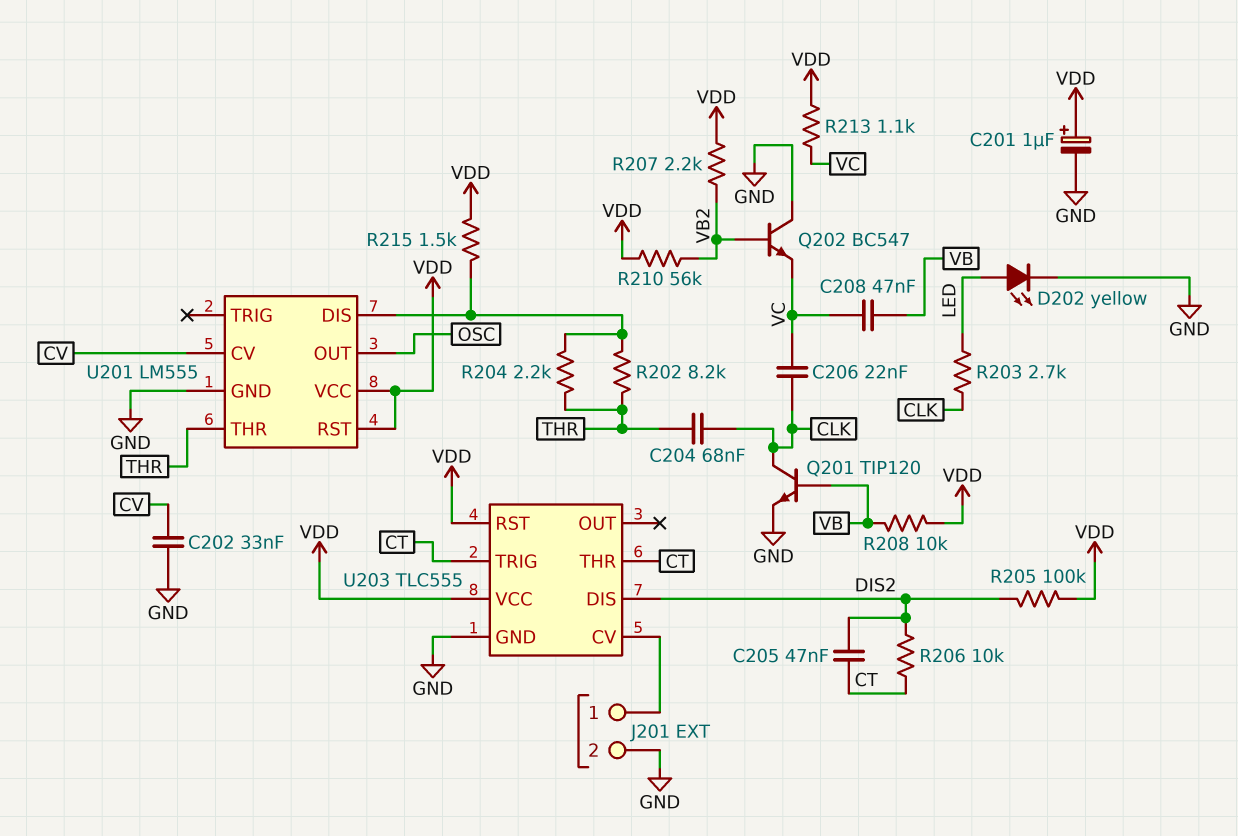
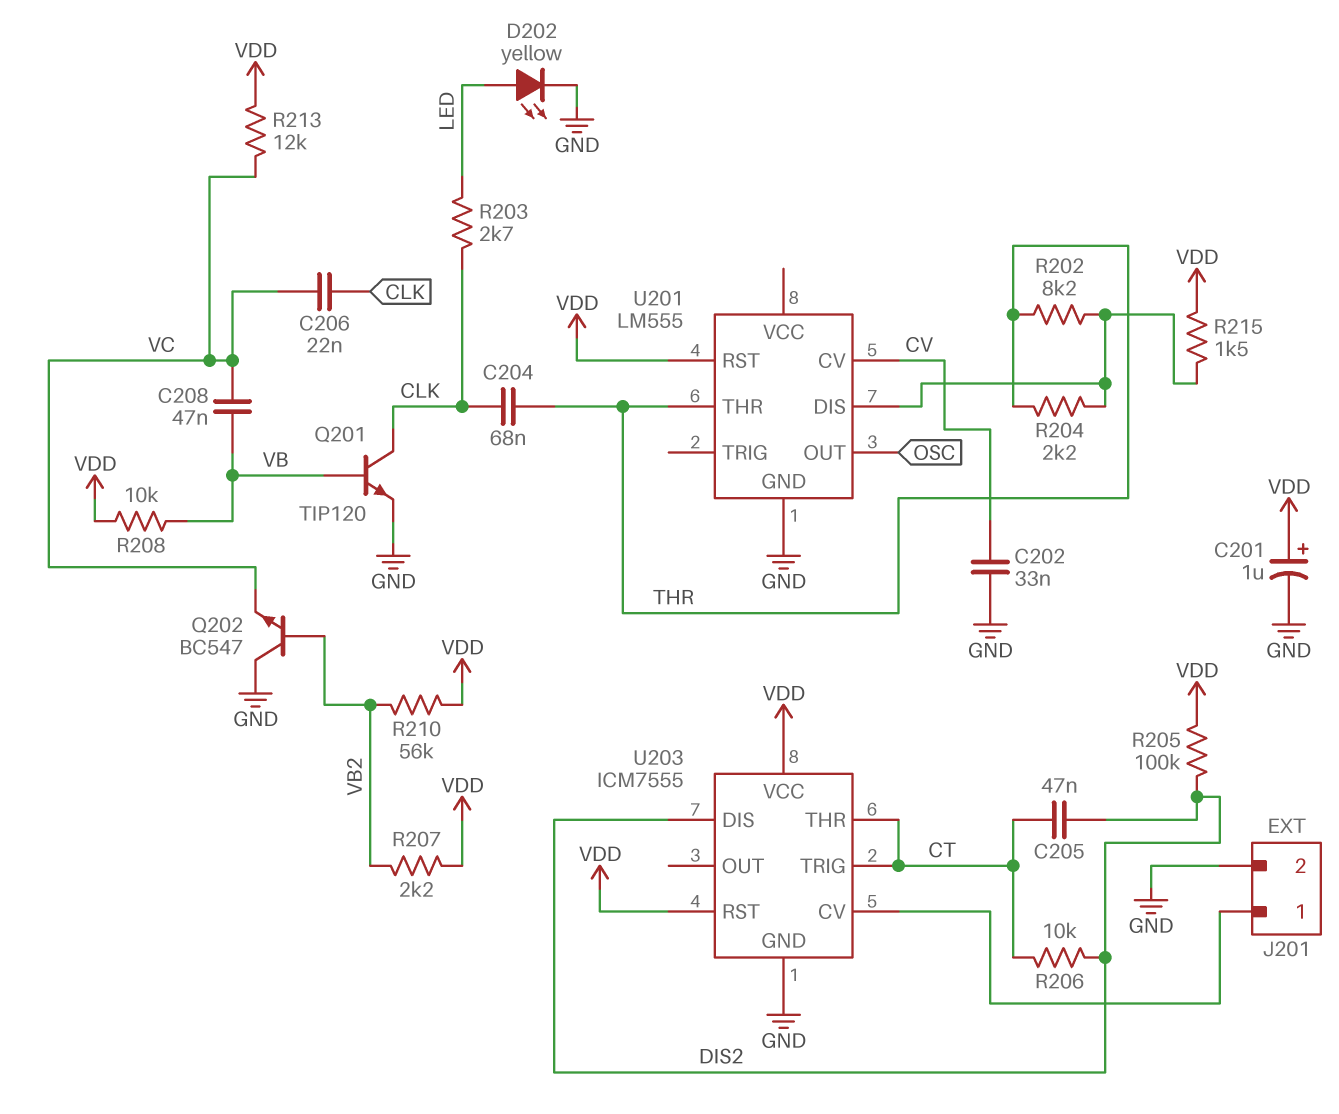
R213: 1.1k (VC, VDD) -> 12k (VC, VDD)
U201 pin VCC: VDD -> none
U203: TLC555 -> ICM7555

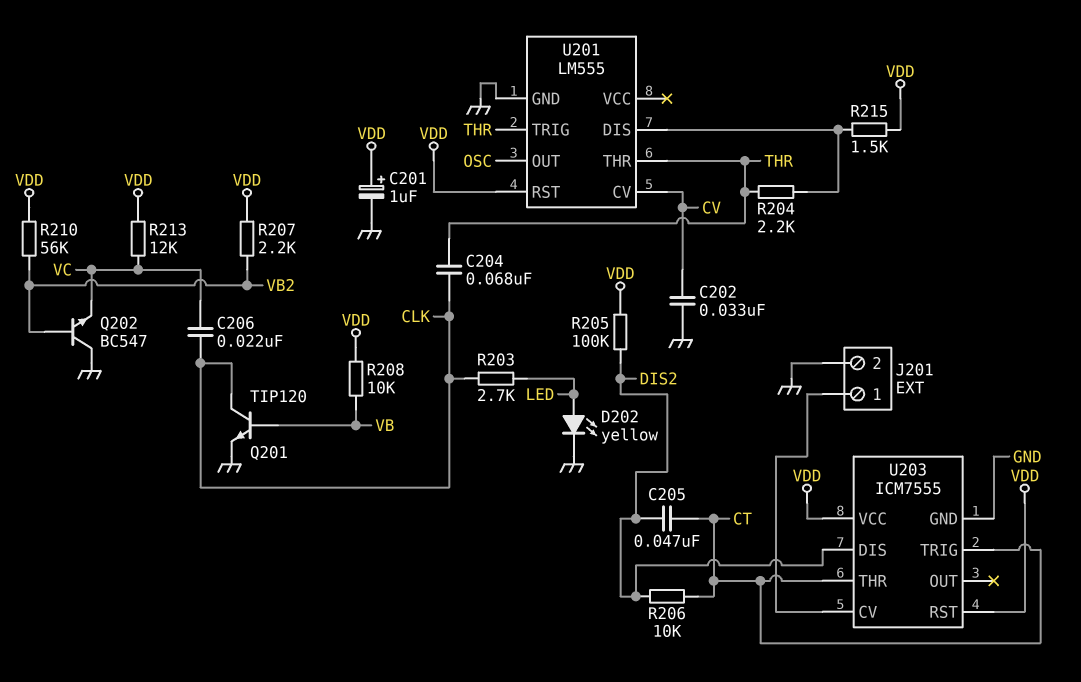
C208: 47nF (VB, VC) -> none
R202: 8.2k (THR, U201/DIS) -> none
U201 pin TRIG: none -> THR

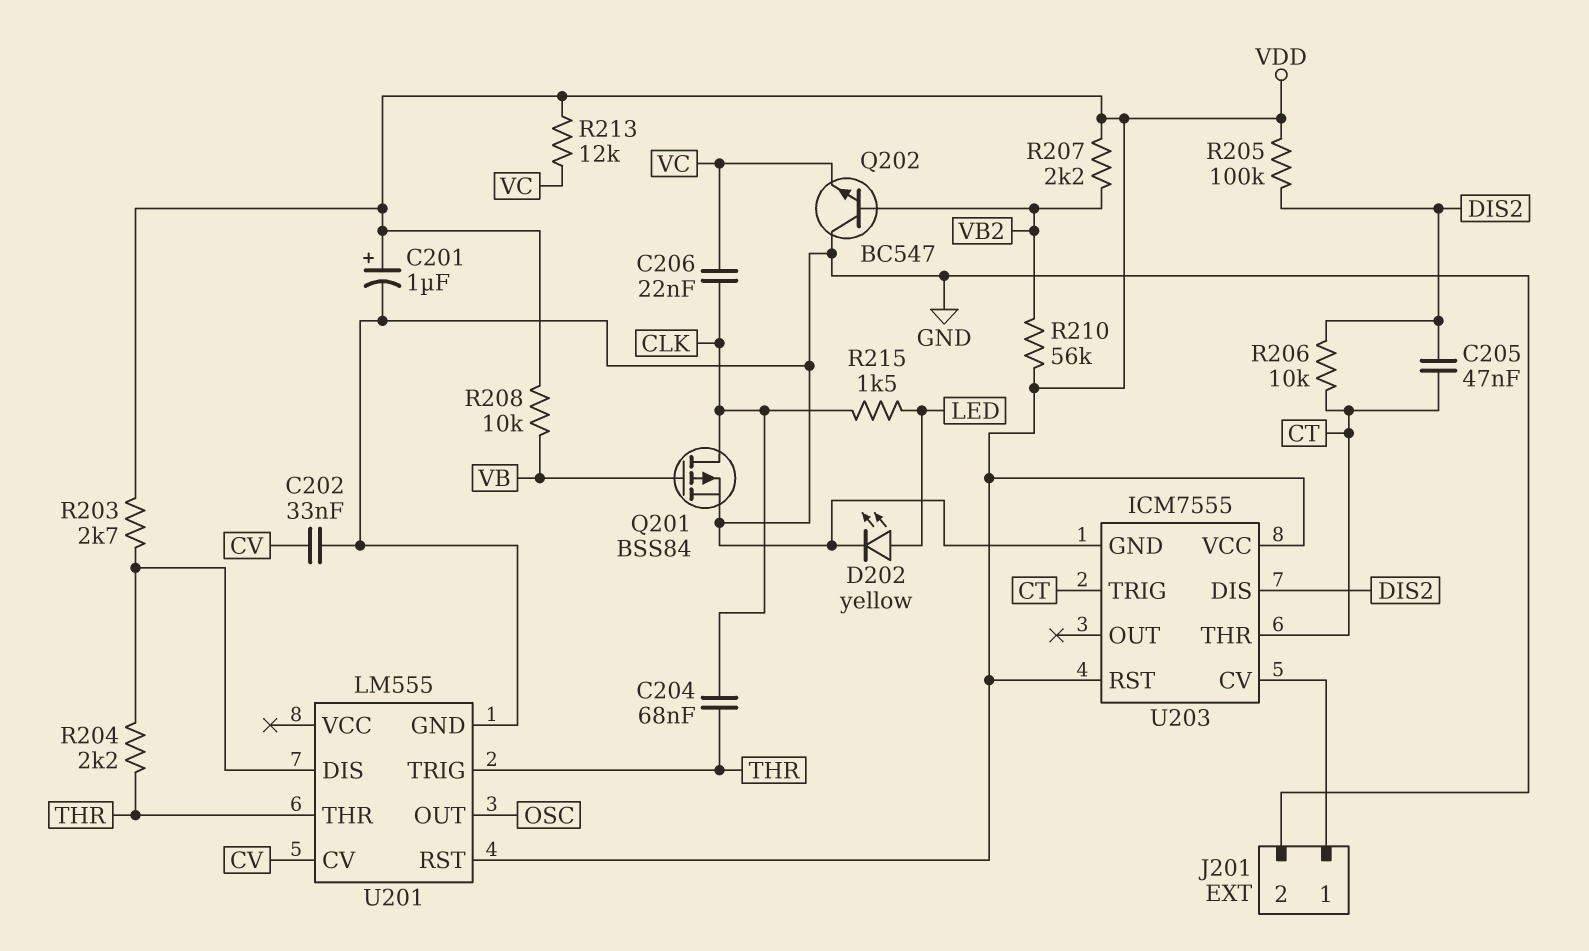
Q201: NPN TIP120 (B VB, C CLK, E GND) -> PMOS BSS84 (G VB, D CLK, S GND)
R203: 2.7k (CLK, LED) -> 2.7k (U201/DIS, VDD)
R215: 1.5k (U201/DIS, VDD) -> 1.5k (CLK, LED)

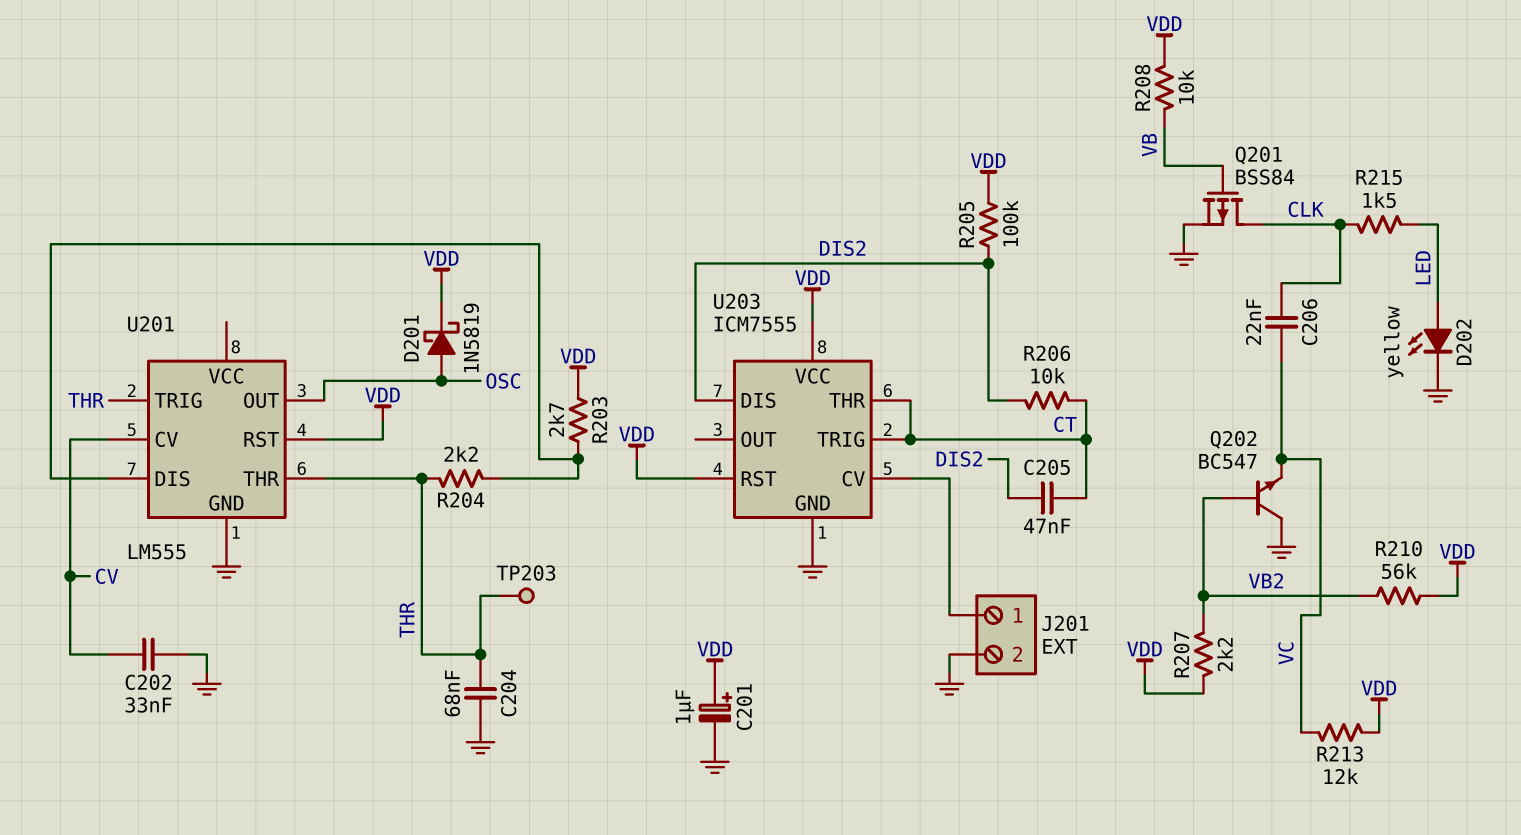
C204: 68nF (CLK, THR) -> 68nF (GND, THR)
D201: none -> schottky 1N5819 (A OSC, K VDD)
TP203: none -> test point (THR)

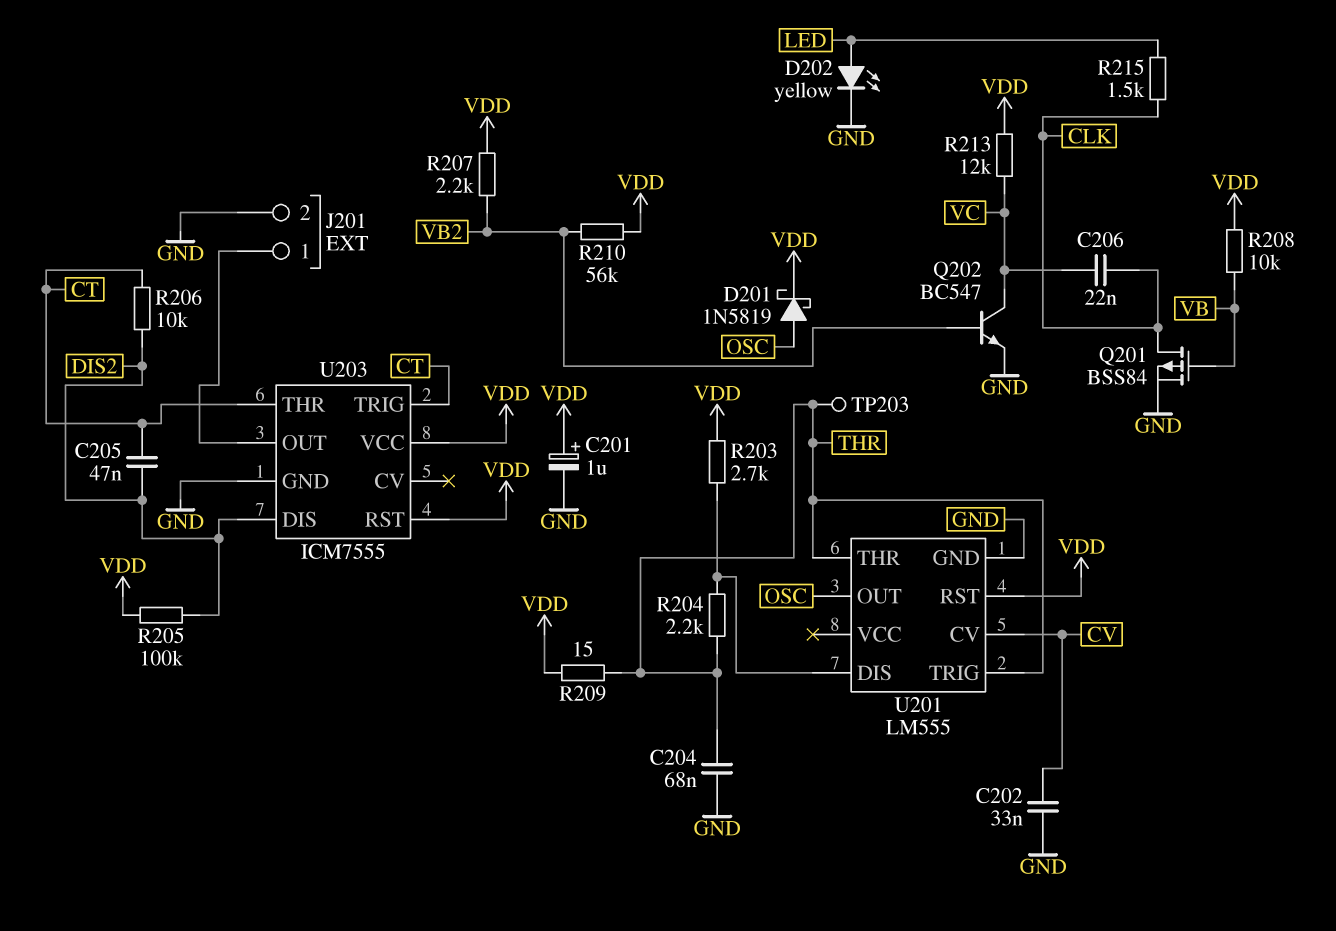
Q202: NPN BC547 (B VB2, C GND, E VC) -> NPN BC547 (B VB2, C VC, E GND)
R209: none -> 15 (THR, VDD)
U203 pin CV: J201/1 -> none
U203 pin OUT: none -> J201/1

